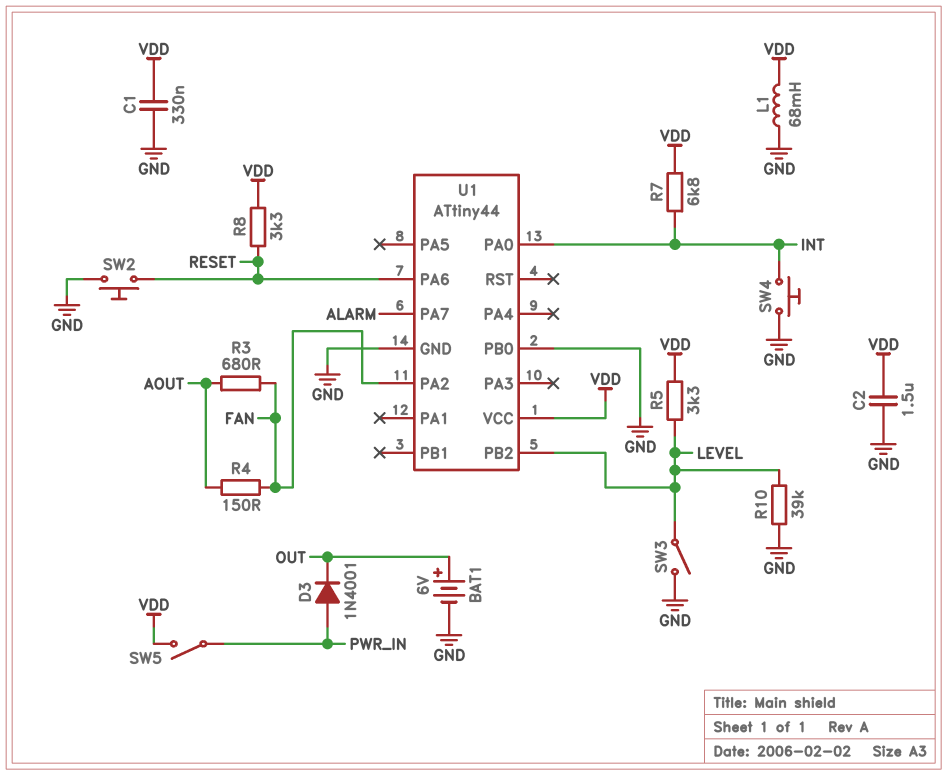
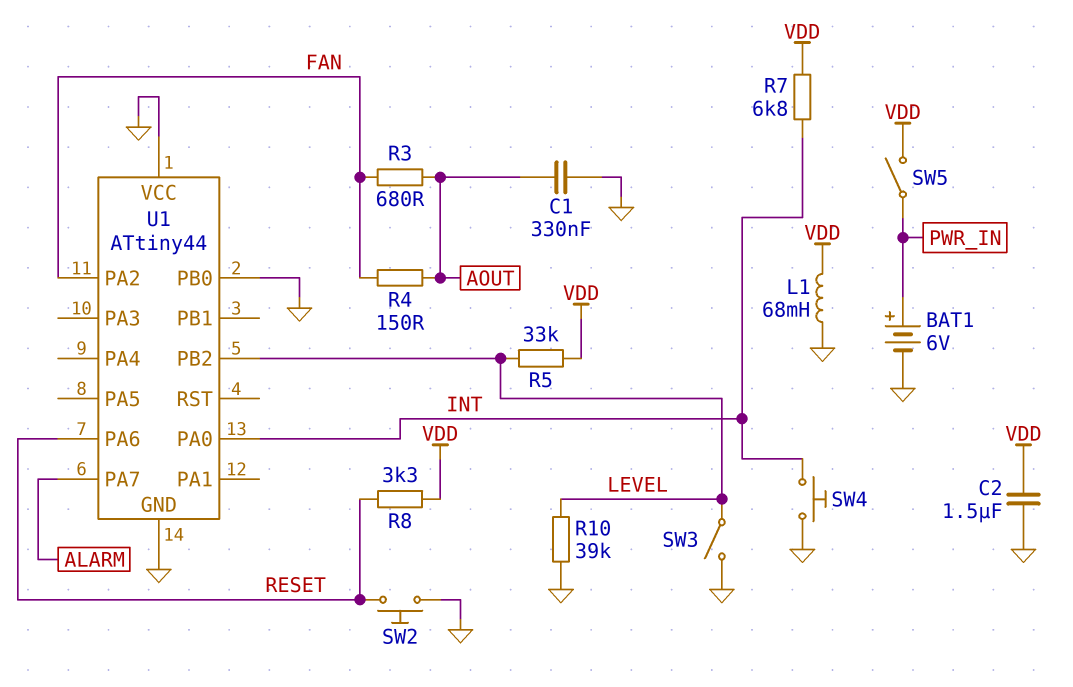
BAT1: 6V (plus OUT, minus GND) -> 6V (plus PWR_IN, minus GND)
C1: 330nF (GND, VDD) -> 330nF (AOUT, GND)
D3: diode 1N4001 (A PWR_IN, K OUT) -> none
R5: 3.3k (LEVEL, VDD) -> 33k (LEVEL, VDD)
U1 pin VCC: VDD -> GND

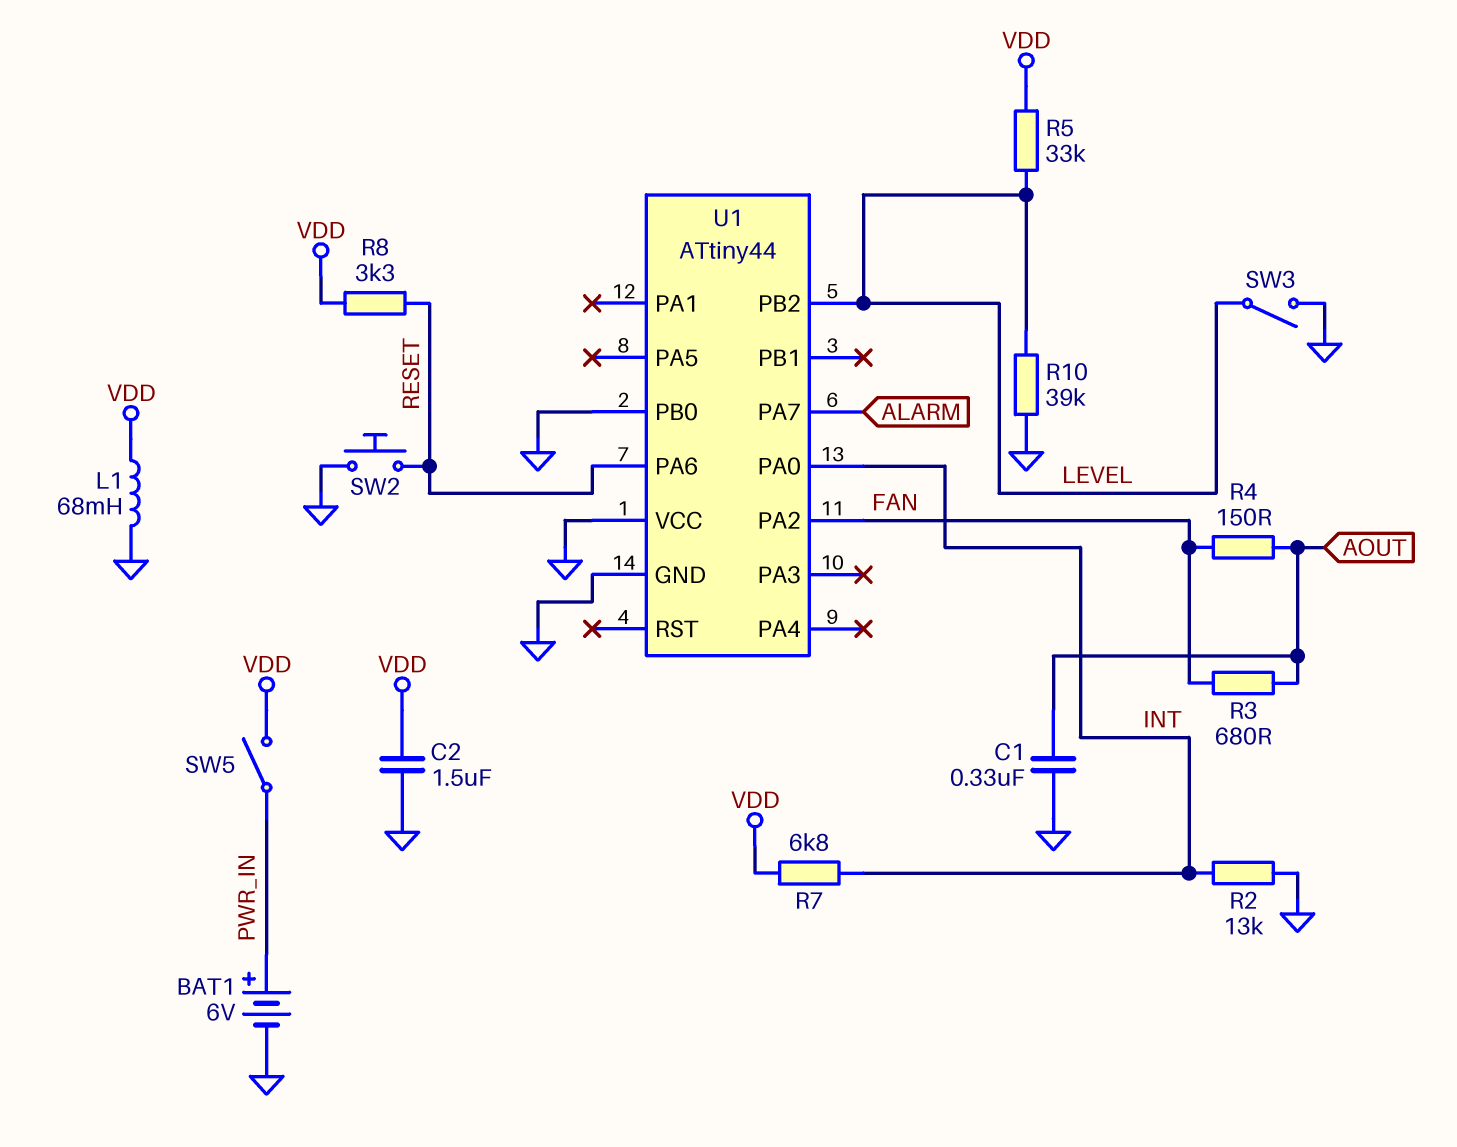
R2: none -> 13k (GND, INT)
SW4: button (GND, INT) -> none

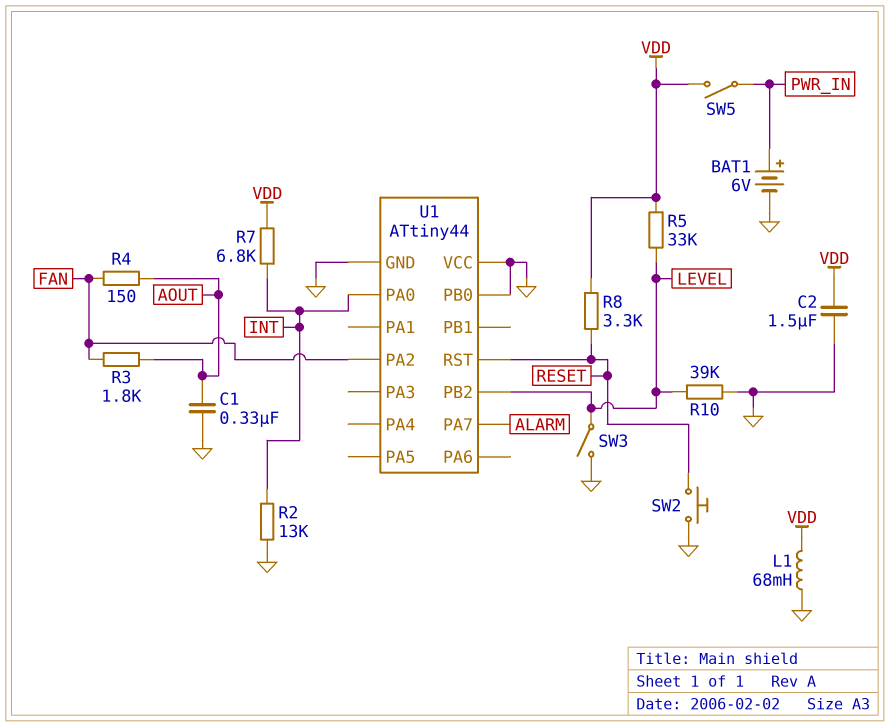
R3: 680 (AOUT, FAN) -> 1.8k (AOUT, FAN)
U1 pin PA6: RESET -> none
U1 pin RST: none -> RESET

